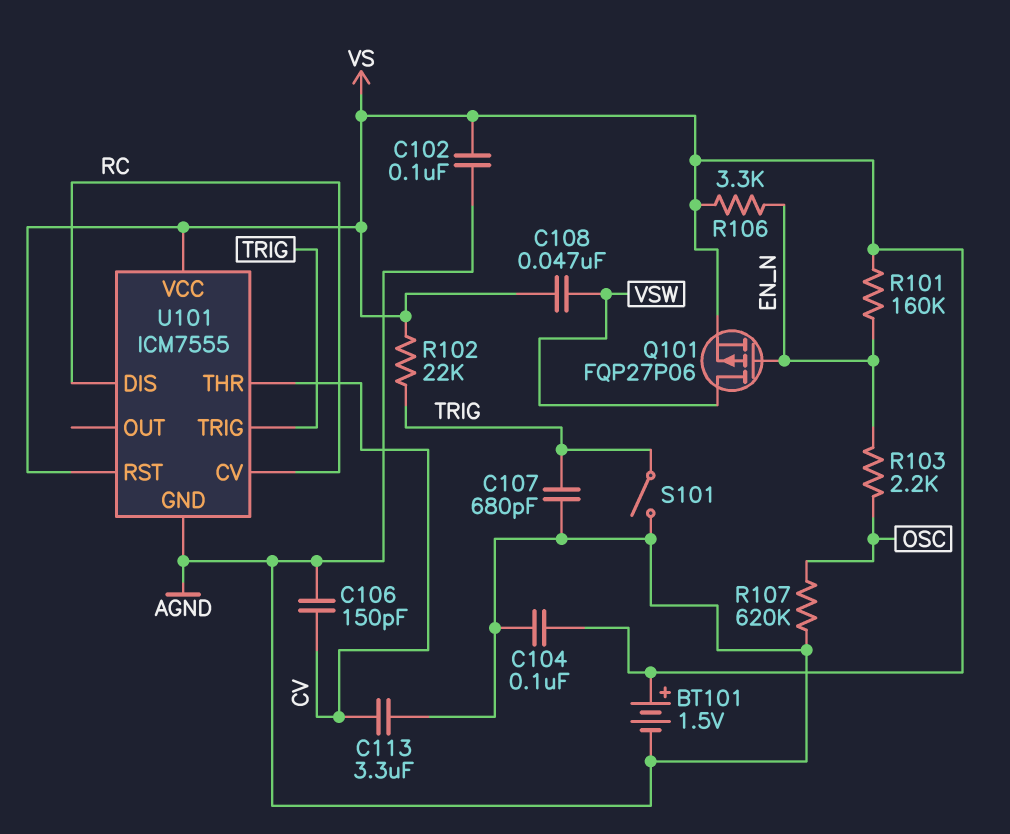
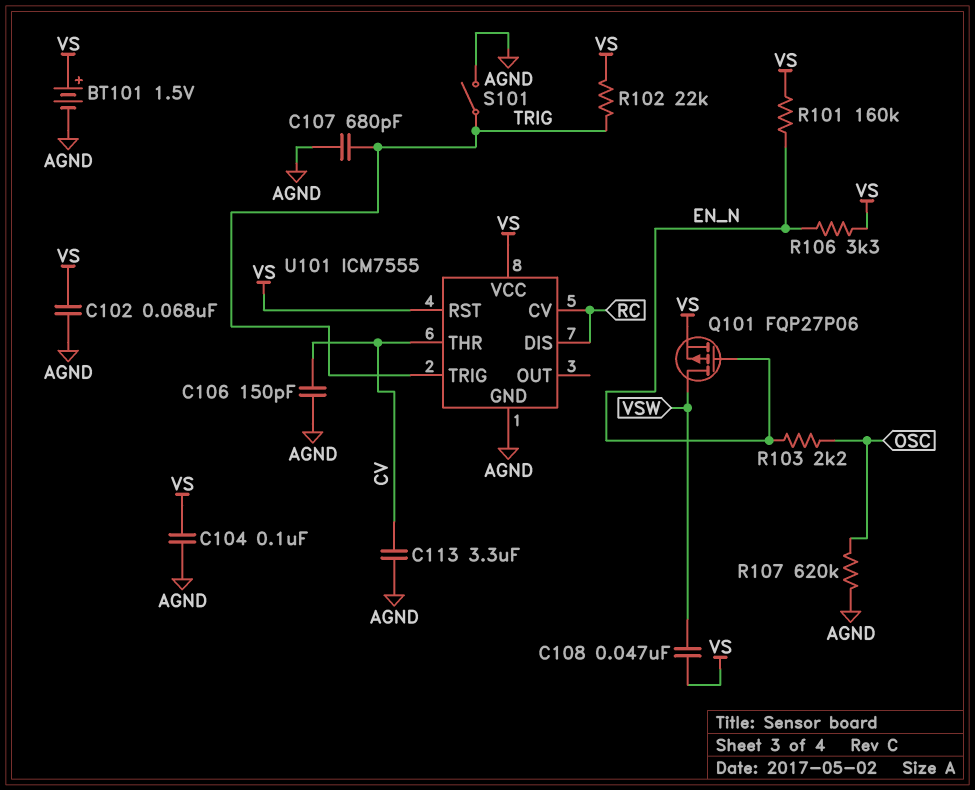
C102: 100nF (AGND, VS) -> 68nF (AGND, VS)

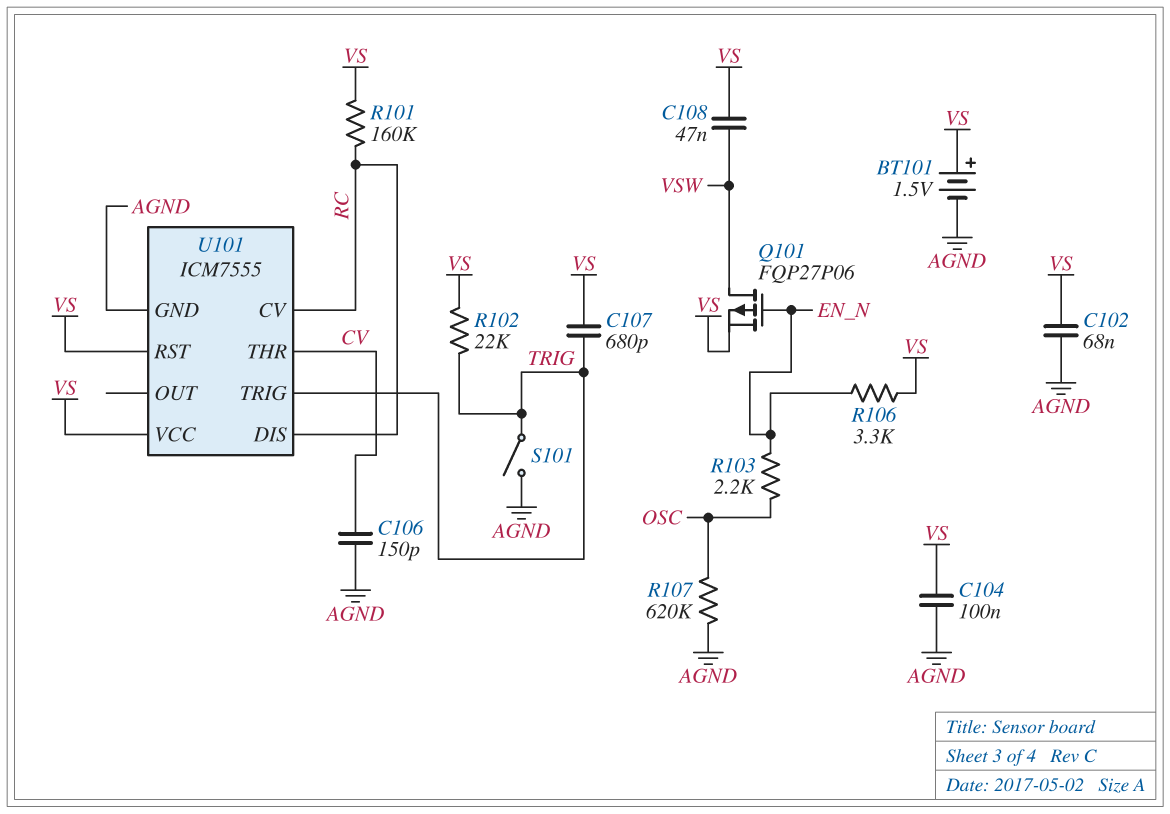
C107: 680pF (AGND, TRIG) -> 680pF (TRIG, VS)
C113: 3.3uF (AGND, CV) -> none
R101: 160k (EN_N, VS) -> 160k (RC, VS)

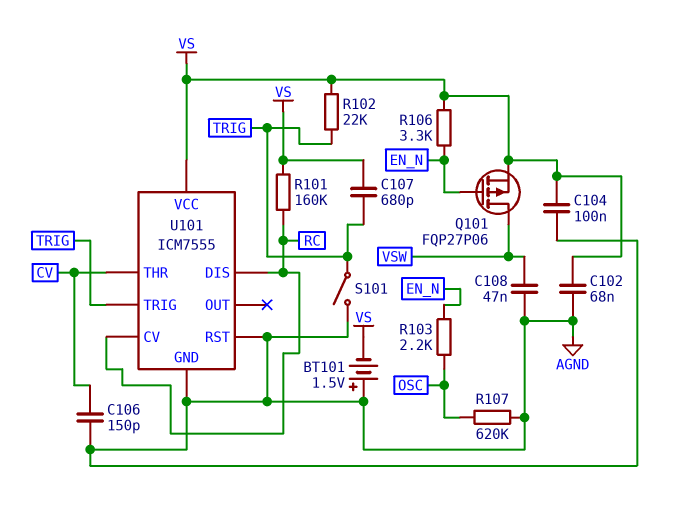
BT101: 1.5V (plus VS, minus AGND) -> 1.5V (plus AGND, minus VS)
C108: 47nF (VS, VSW) -> 47nF (AGND, VSW)
U101 pin RST: VS -> AGND

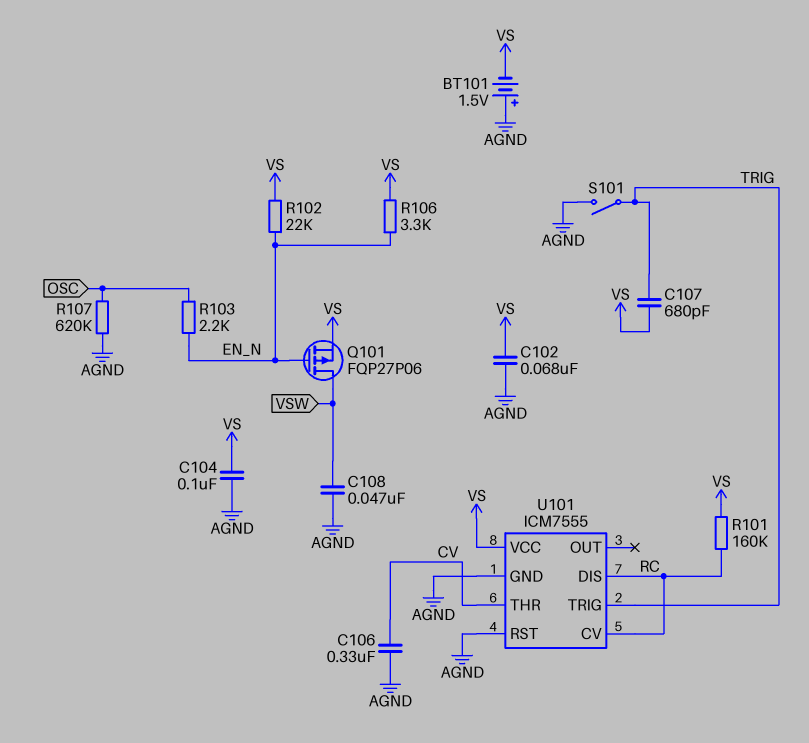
C106: 150pF (AGND, CV) -> 330nF (AGND, CV)
R102: 22k (TRIG, VS) -> 22k (EN_N, VS)

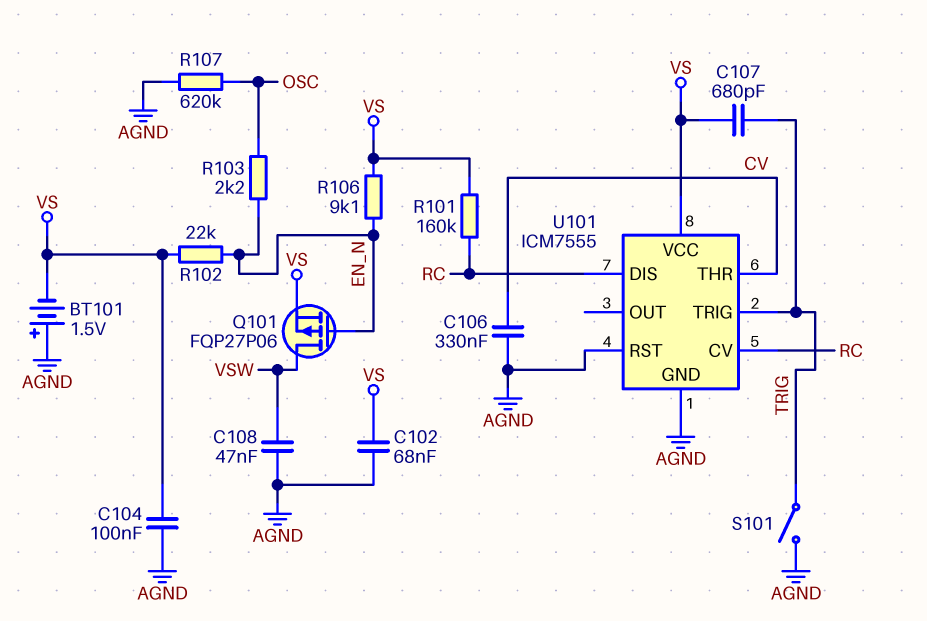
R106: 3.3k (EN_N, VS) -> 9.1k (EN_N, VS)

